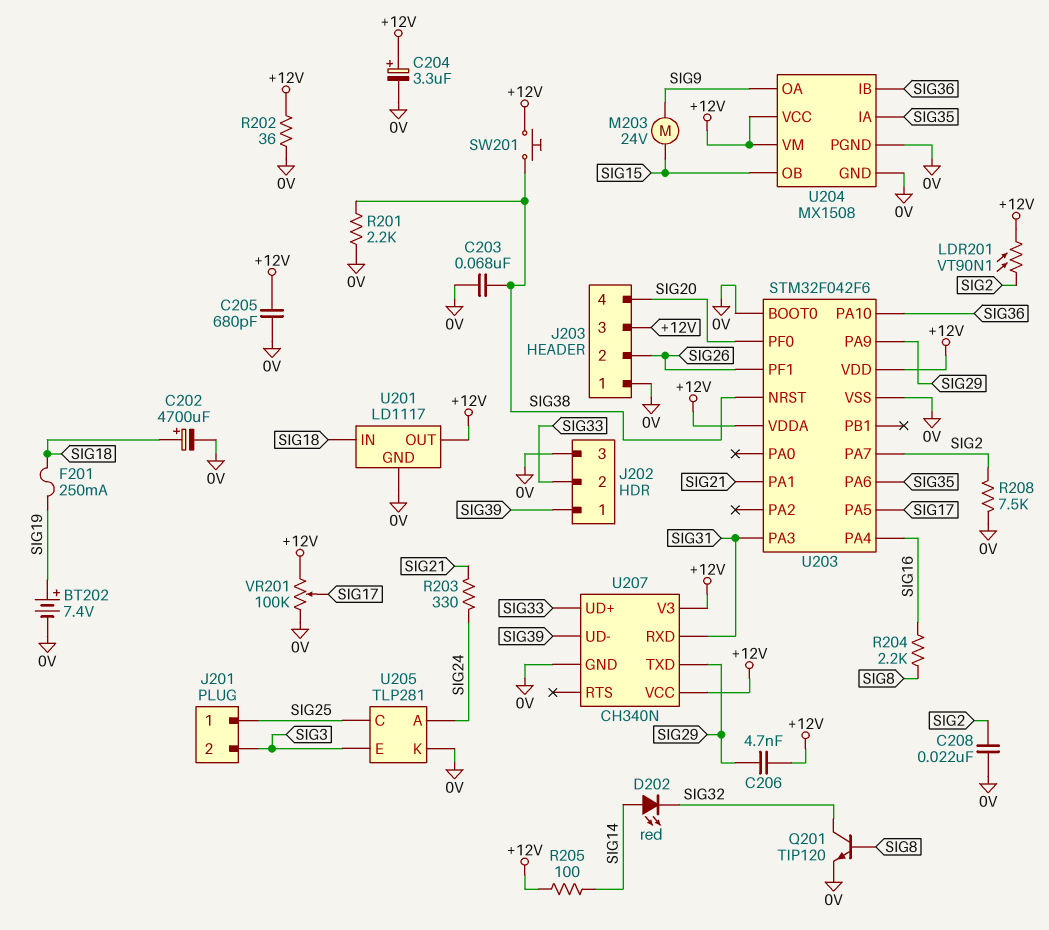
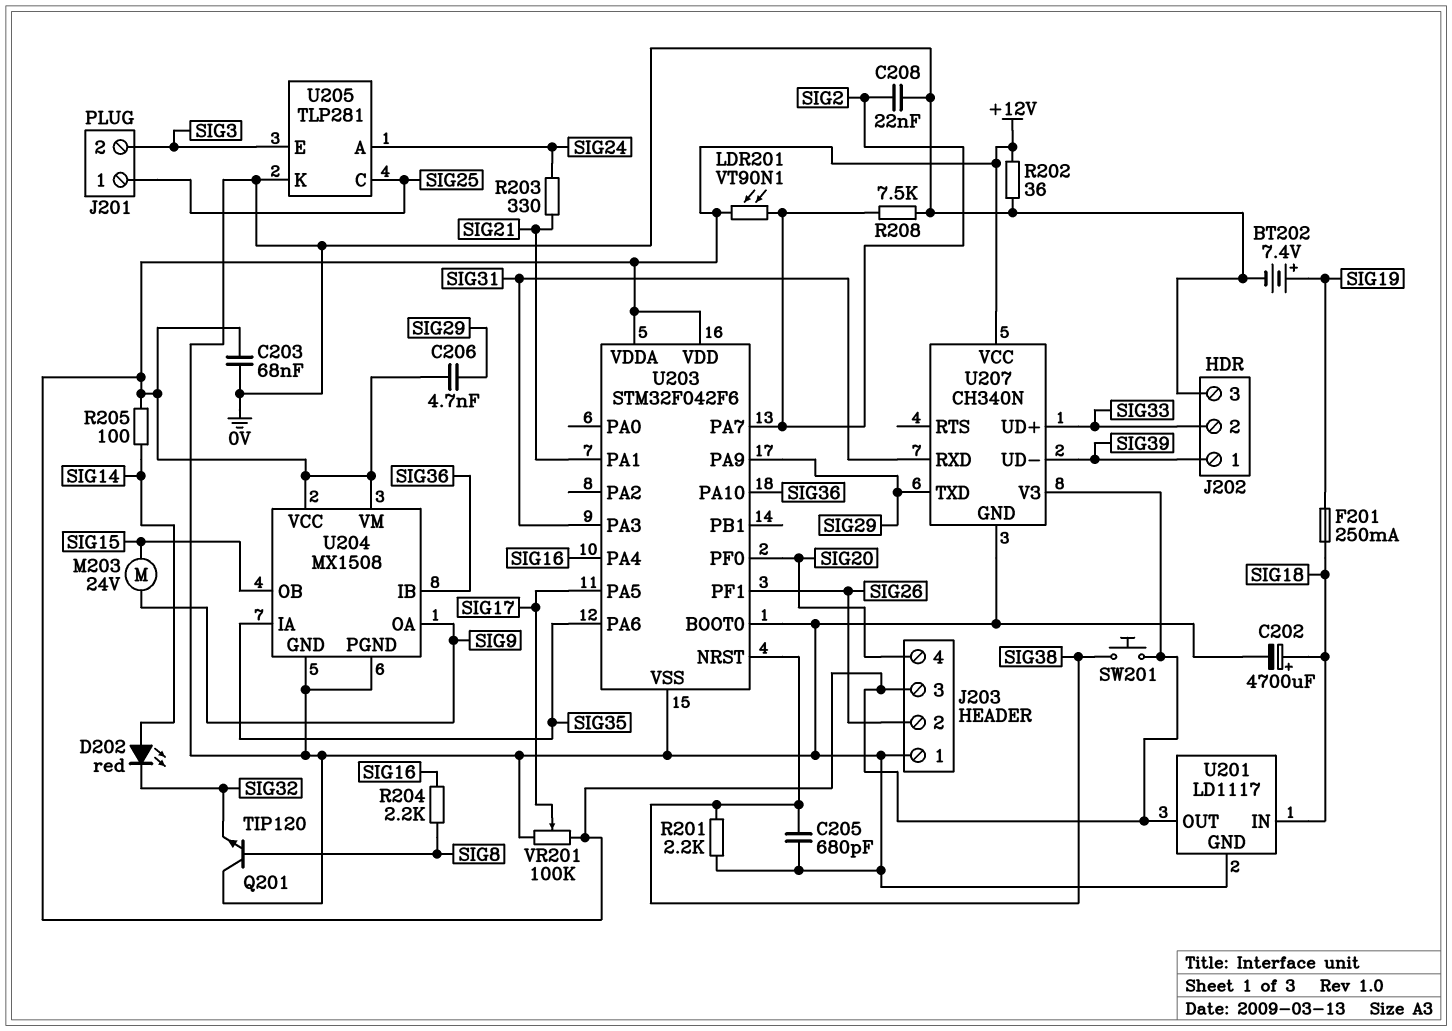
C203: 68nF (0V, SIG38) -> 68nF (+12V, 0V)
C204: 3.3uF (plus +12V, minus 0V) -> none
C205: 680pF (+12V, 0V) -> 680pF (0V, SIG38)
Q201: NPN TIP120 (B SIG8, C SIG32, E 0V) -> NPN TIP120 (B SIG8, C 0V, E SIG32)

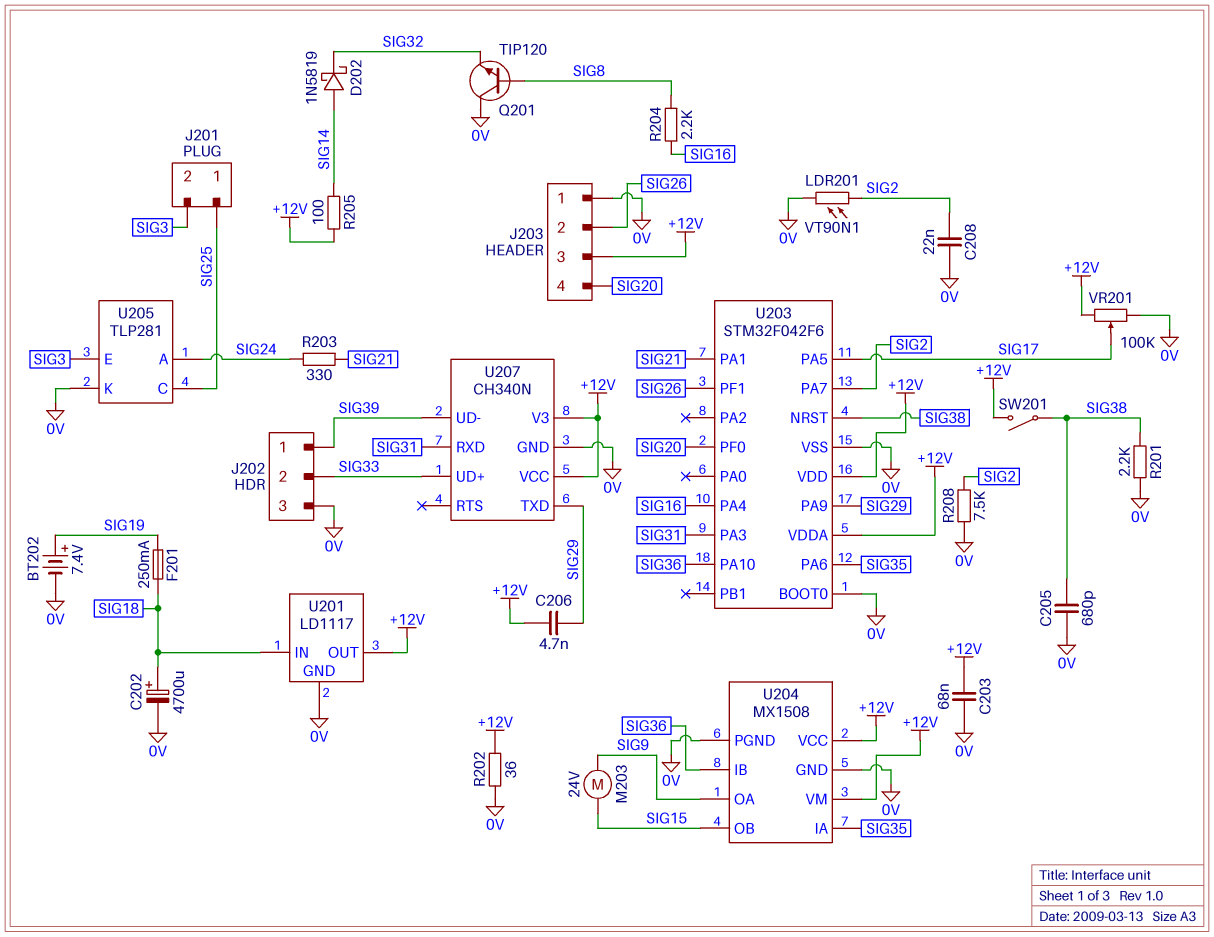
D202: LED red (A SIG14, K SIG32) -> schottky 1N5819 (A SIG14, K SIG32)
LDR201: VT90N1 (+12V, SIG2) -> VT90N1 (0V, SIG2)
SW201: button (+12V, SIG38) -> switch (+12V, SIG38)

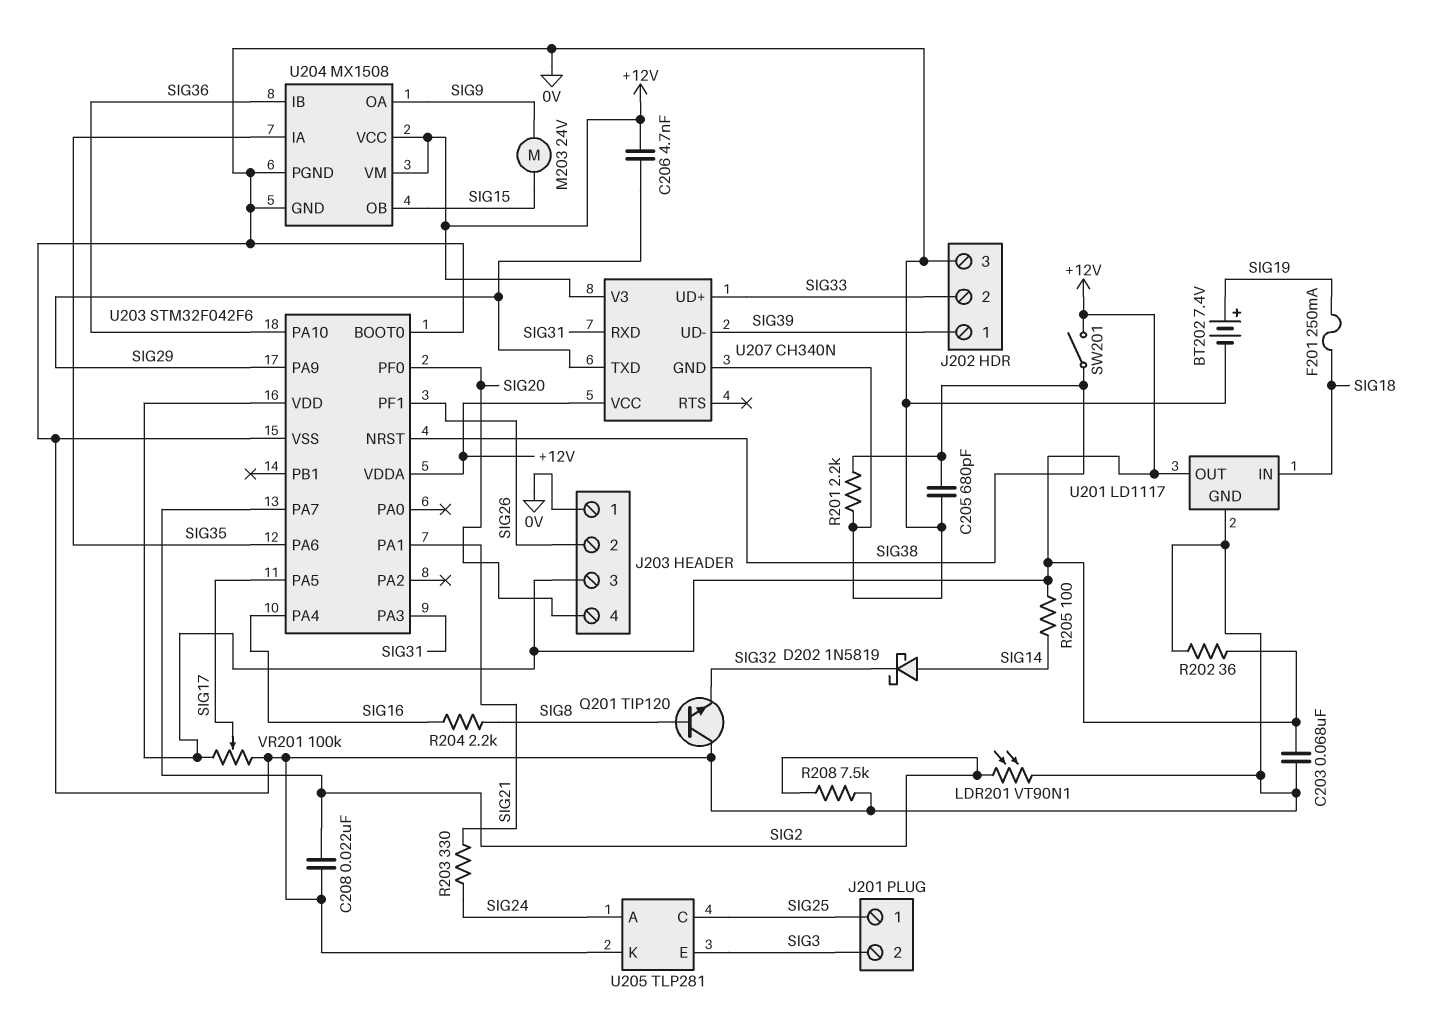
C202: 4700uF (plus SIG18, minus 0V) -> none

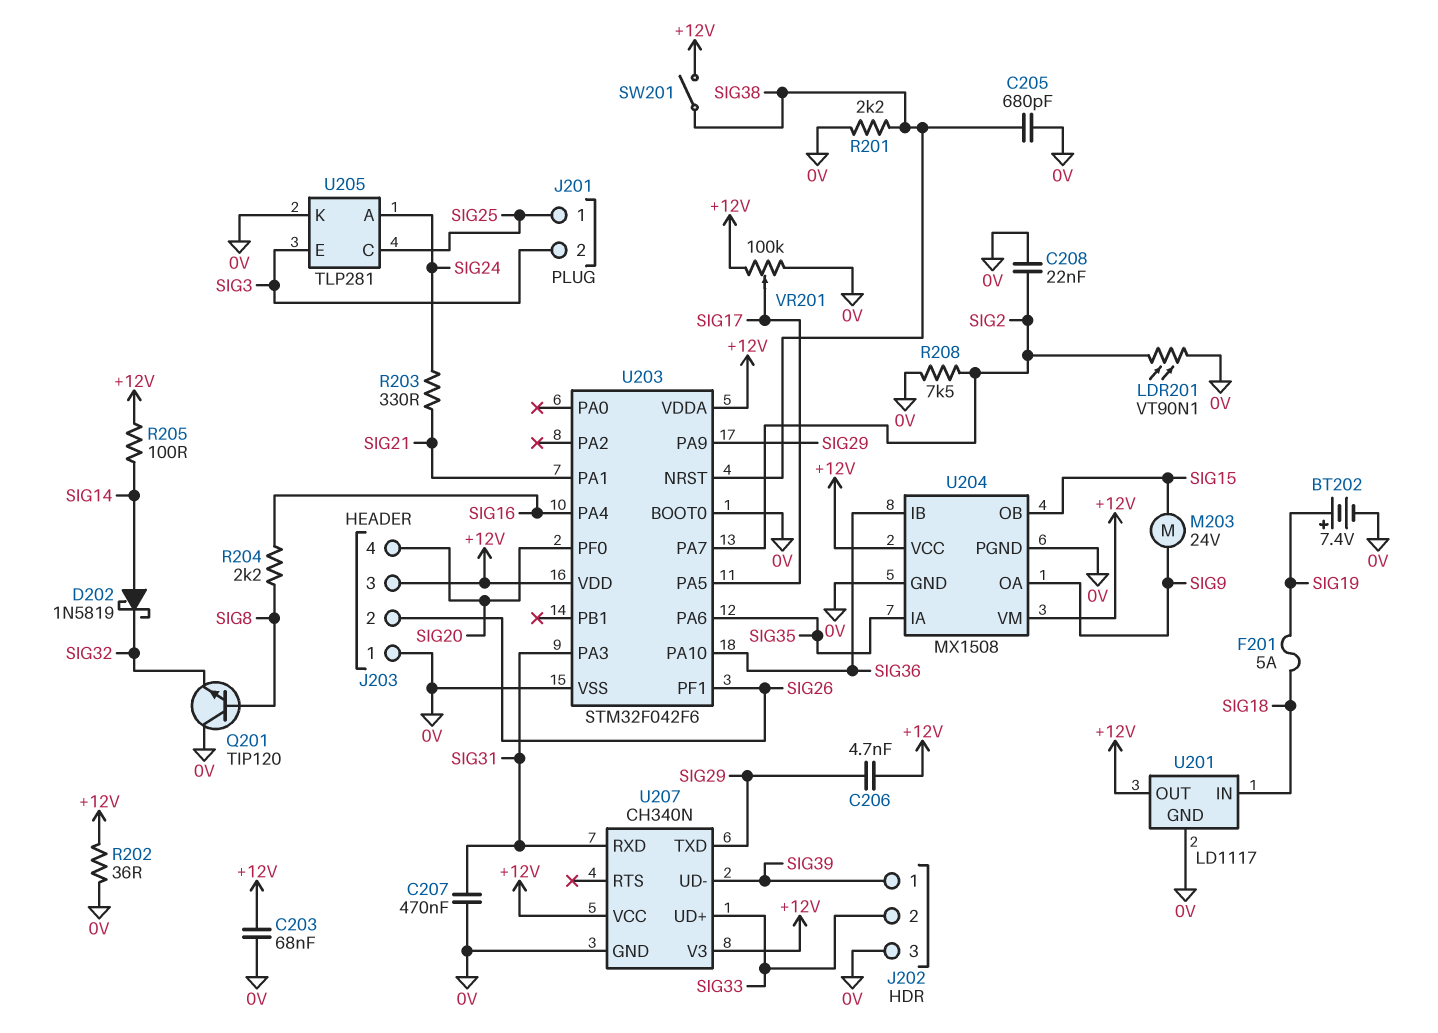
C207: none -> 470nF (0V, SIG31)
F201: 250mA (SIG18, SIG19) -> 5A (SIG18, SIG19)

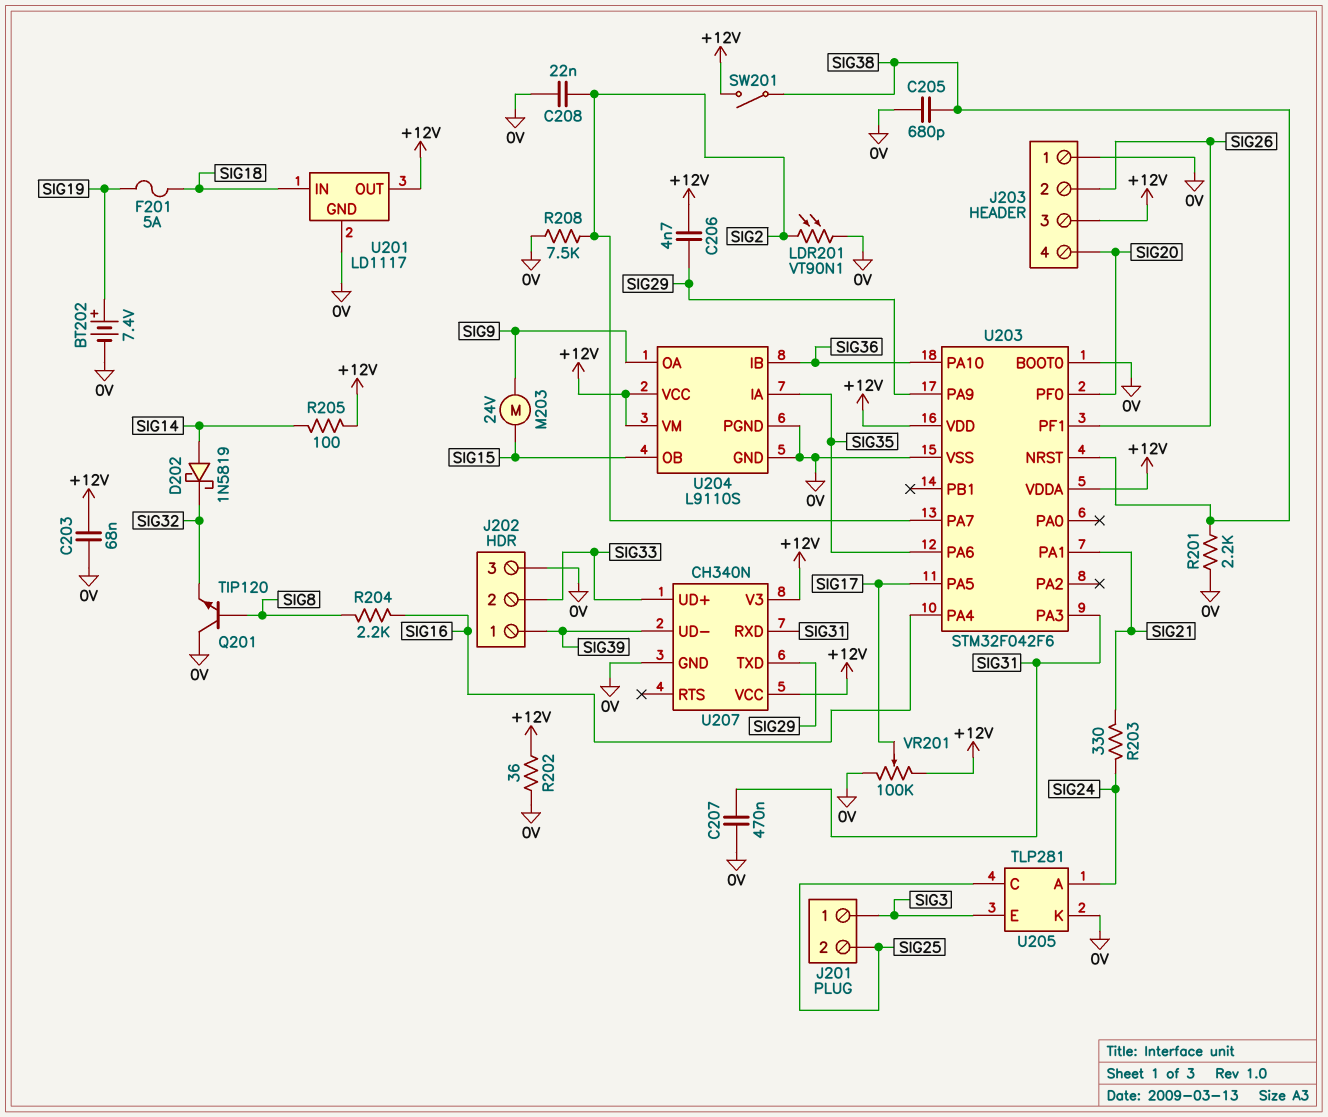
J201 pin 1: SIG25 -> SIG3
J201 pin 2: SIG3 -> SIG25
U204: MX1508 -> L9110S

